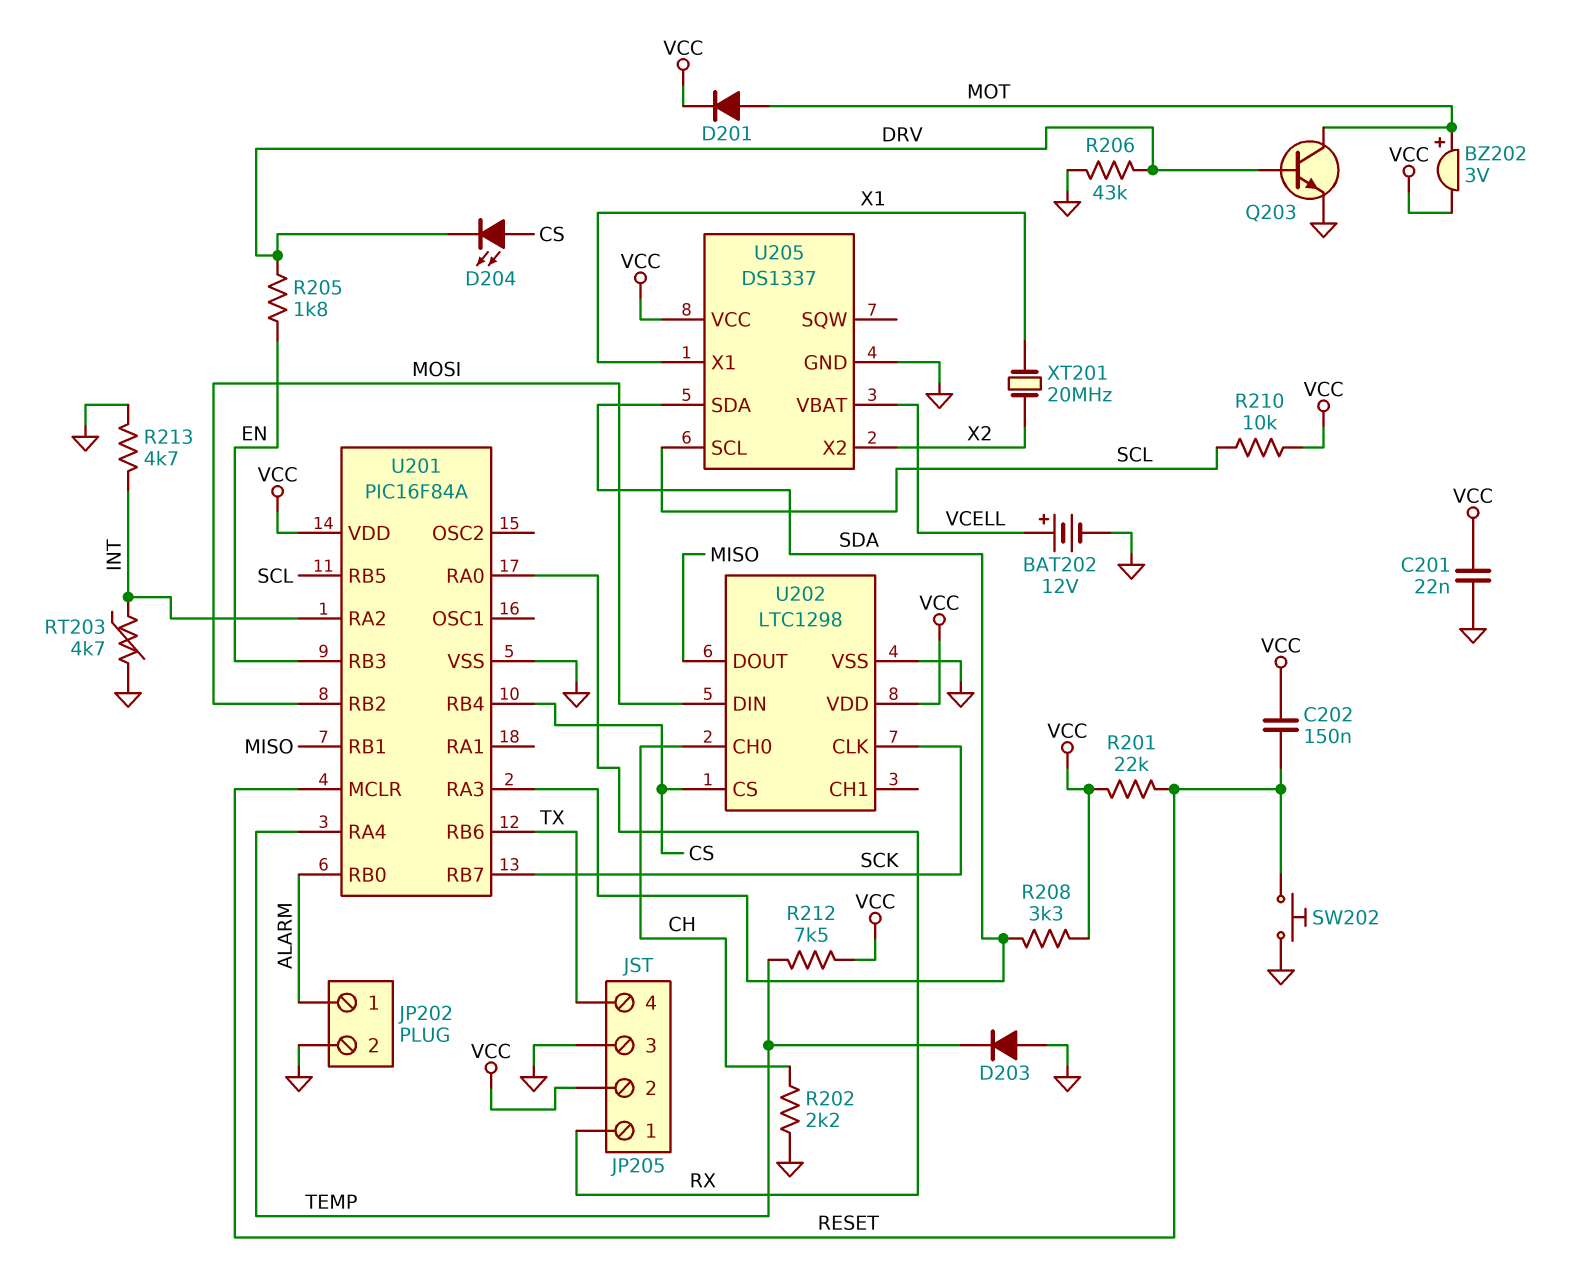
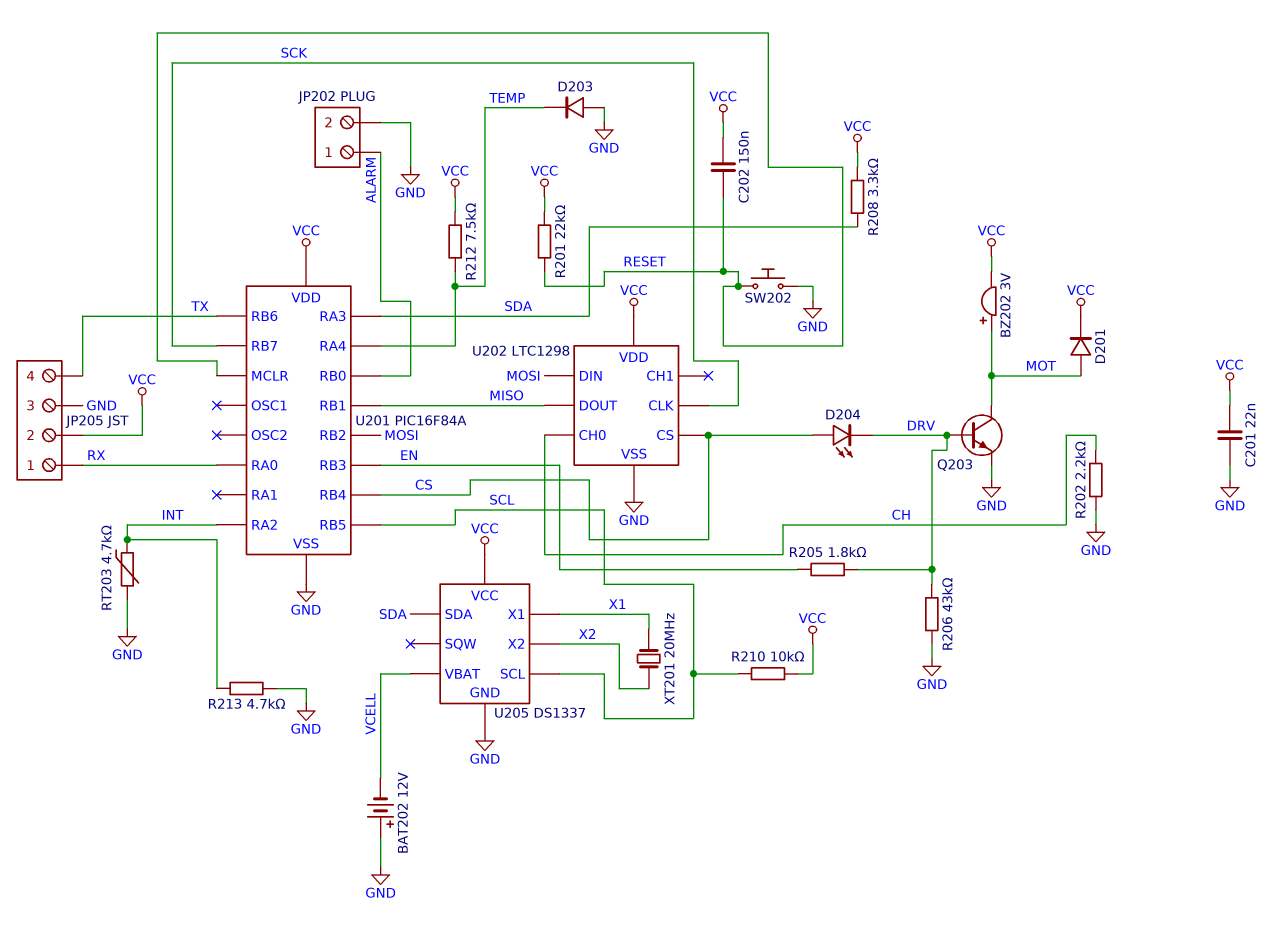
BAT202: 12V (plus VCELL, minus GND) -> 12V (plus GND, minus VCELL)

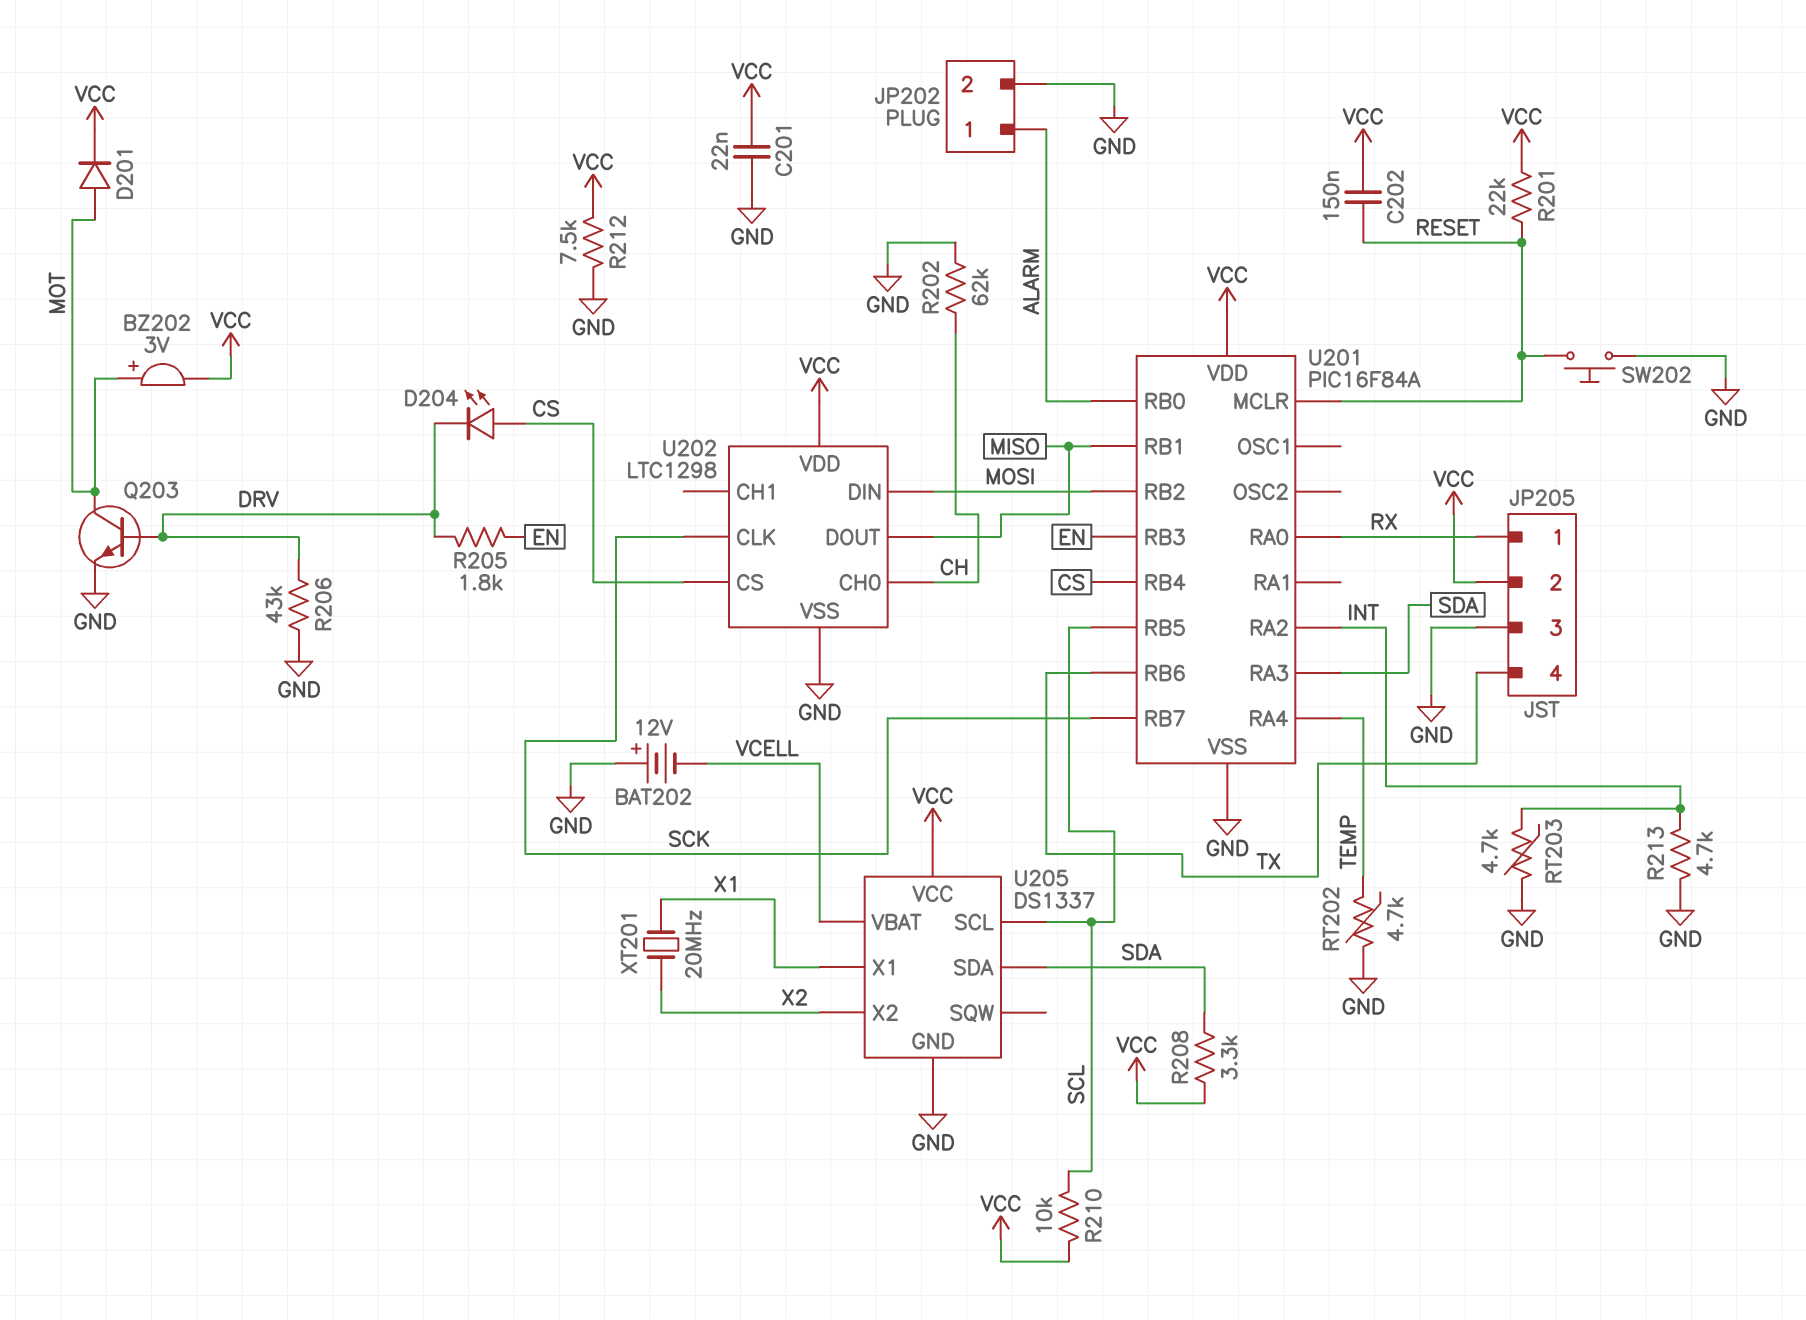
D203: diode (A GND, K TEMP) -> none
R202: 2.2k (CH, GND) -> 62k (CH, GND)
R212: 7.5k (TEMP, VCC) -> 7.5k (GND, VCC)
RT202: none -> 4.7k (GND, TEMP)

